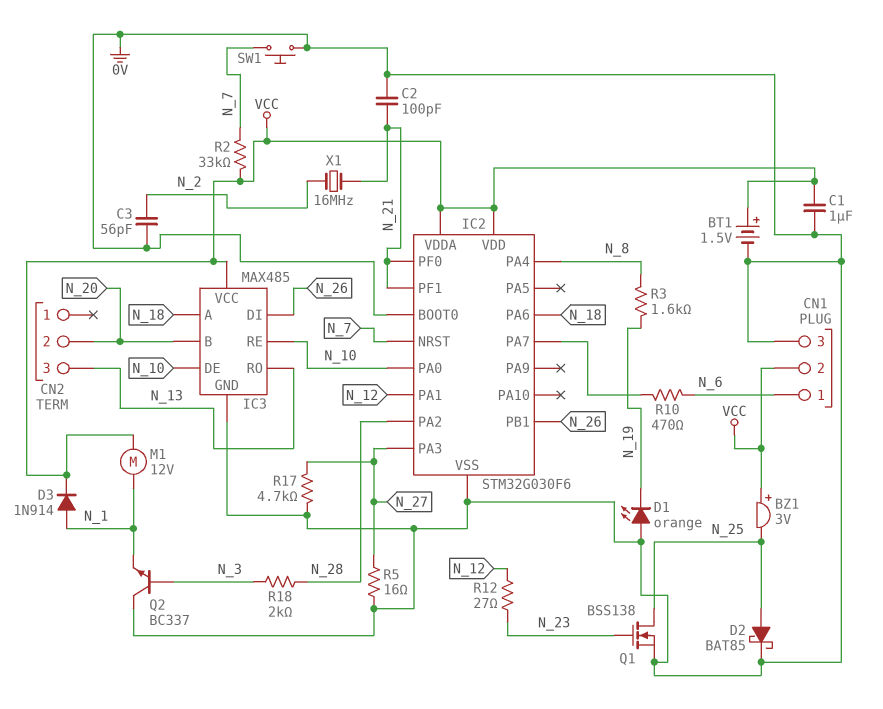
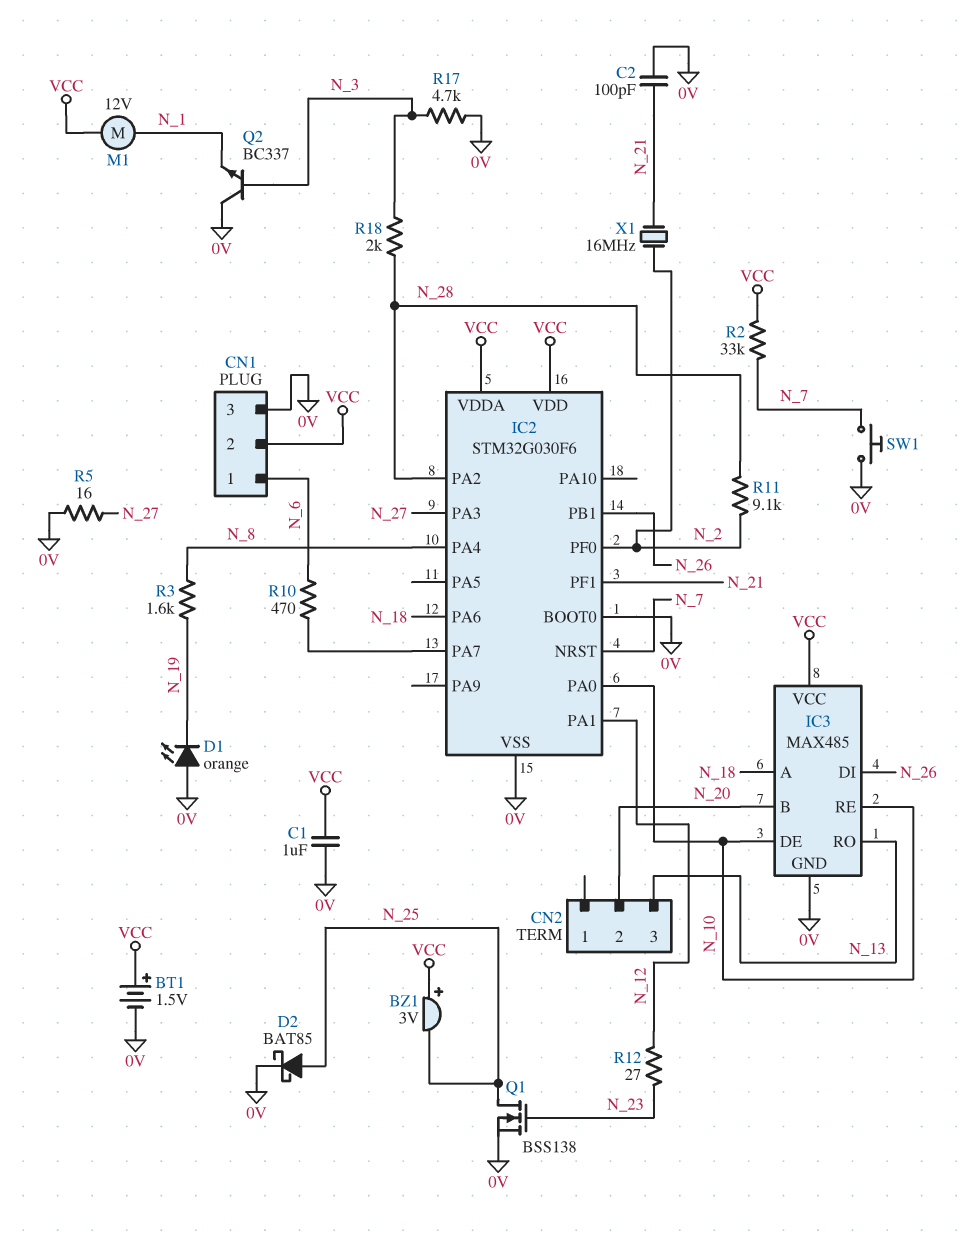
C3: 56pF (0V, N_2) -> none
D3: diode 1N914 (A N_1, K VCC) -> none
IC2 pin PF0: N_21 -> N_2
R11: none -> 9.1k (N_2, N_28)
R17: 4.7k (0V, N_27) -> 4.7k (0V, N_3)

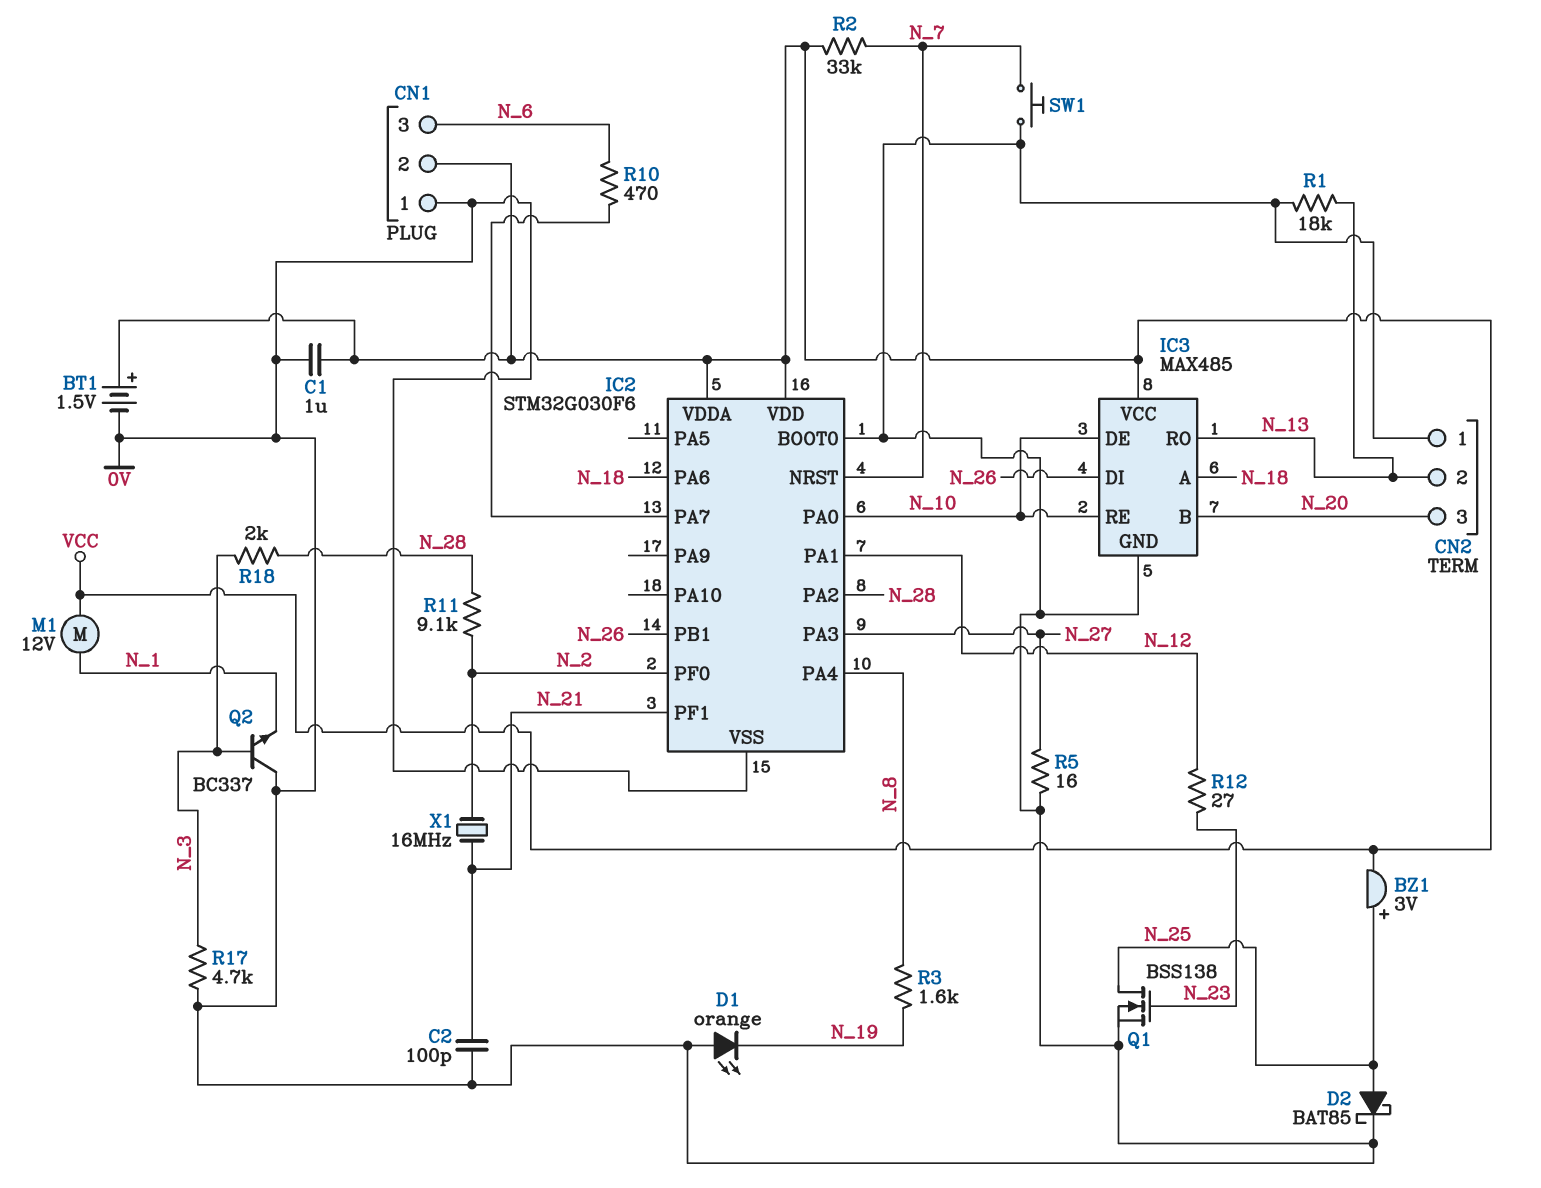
BZ1: buzzer 3V (plus VCC, minus N_25) -> buzzer 3V (plus N_25, minus VCC)
CN1 pin 1: N_6 -> 0V
CN1 pin 3: 0V -> N_6
CN2 pin 1: none -> 0V
CN2 pin 2: N_20 -> N_13
CN2 pin 3: N_13 -> N_20
R1: none -> 18k (0V, N_13)

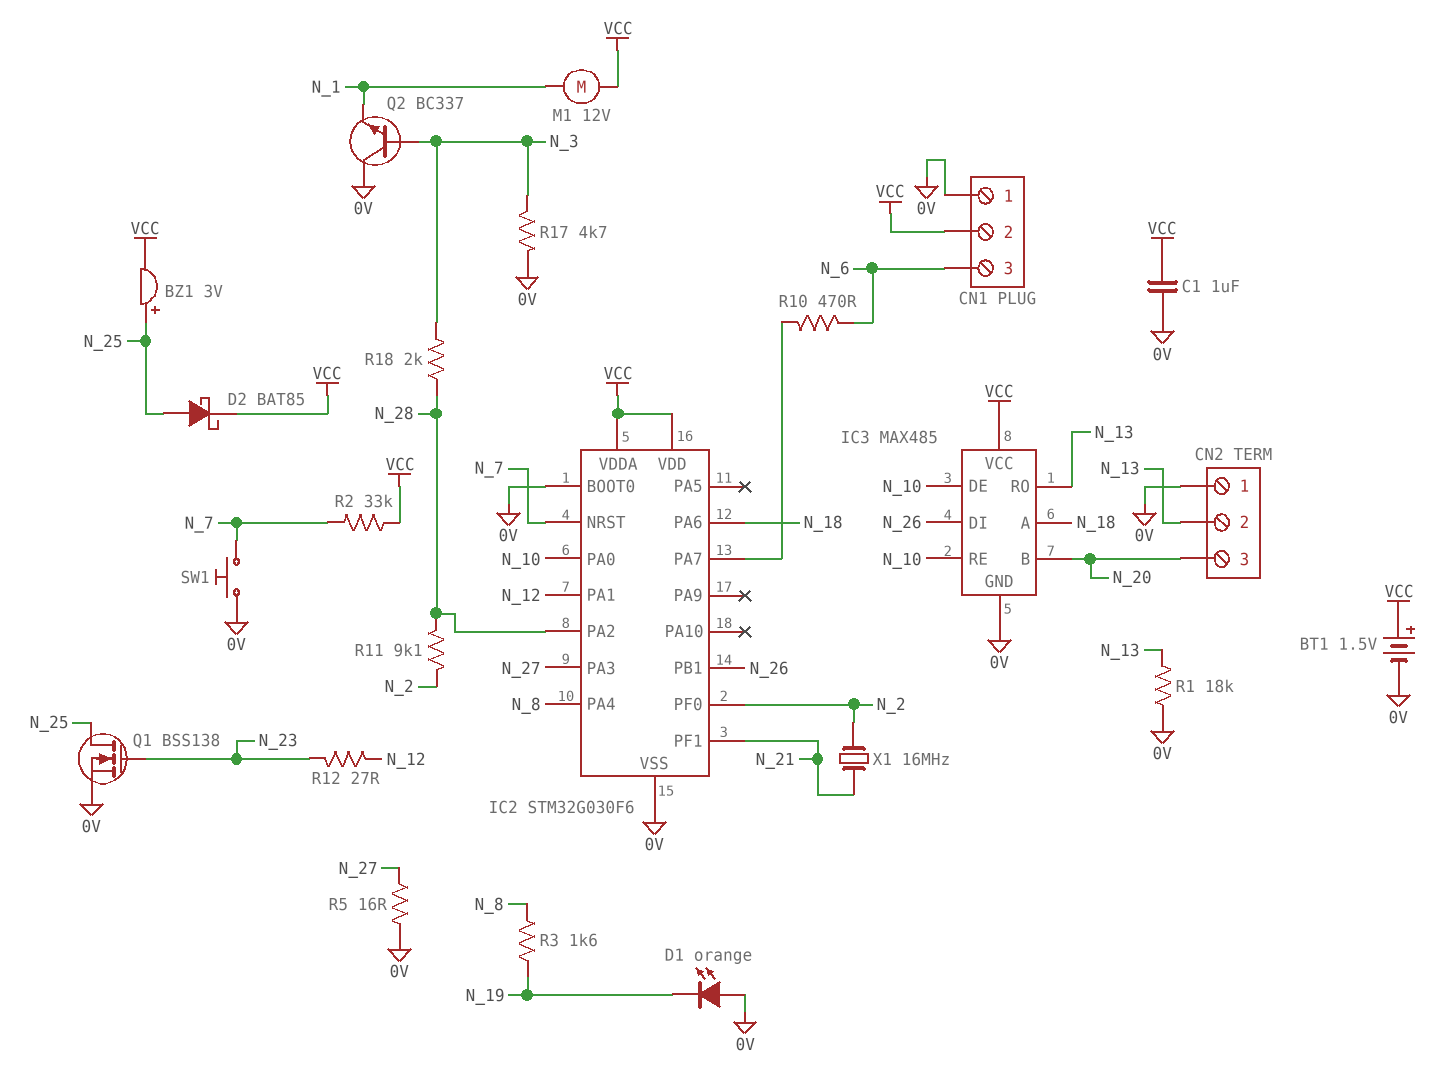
C2: 100pF (0V, N_21) -> none
D2: schottky BAT85 (A N_25, K 0V) -> schottky BAT85 (A N_25, K VCC)

